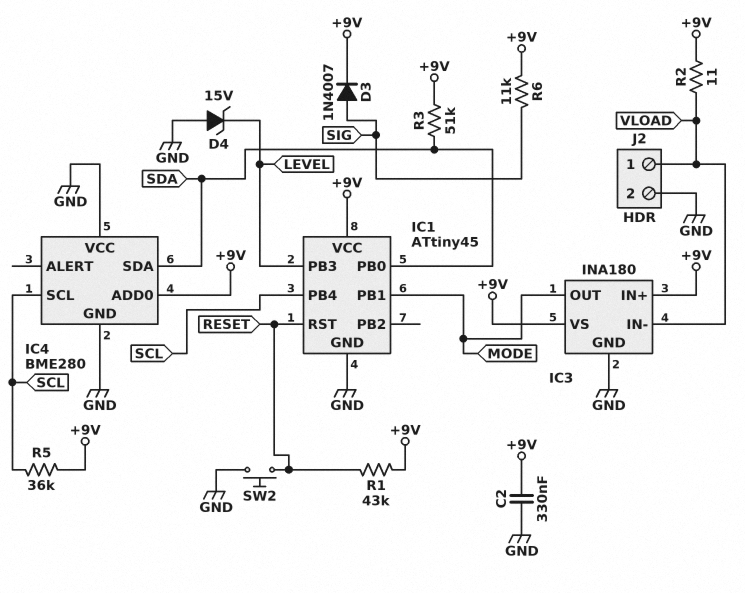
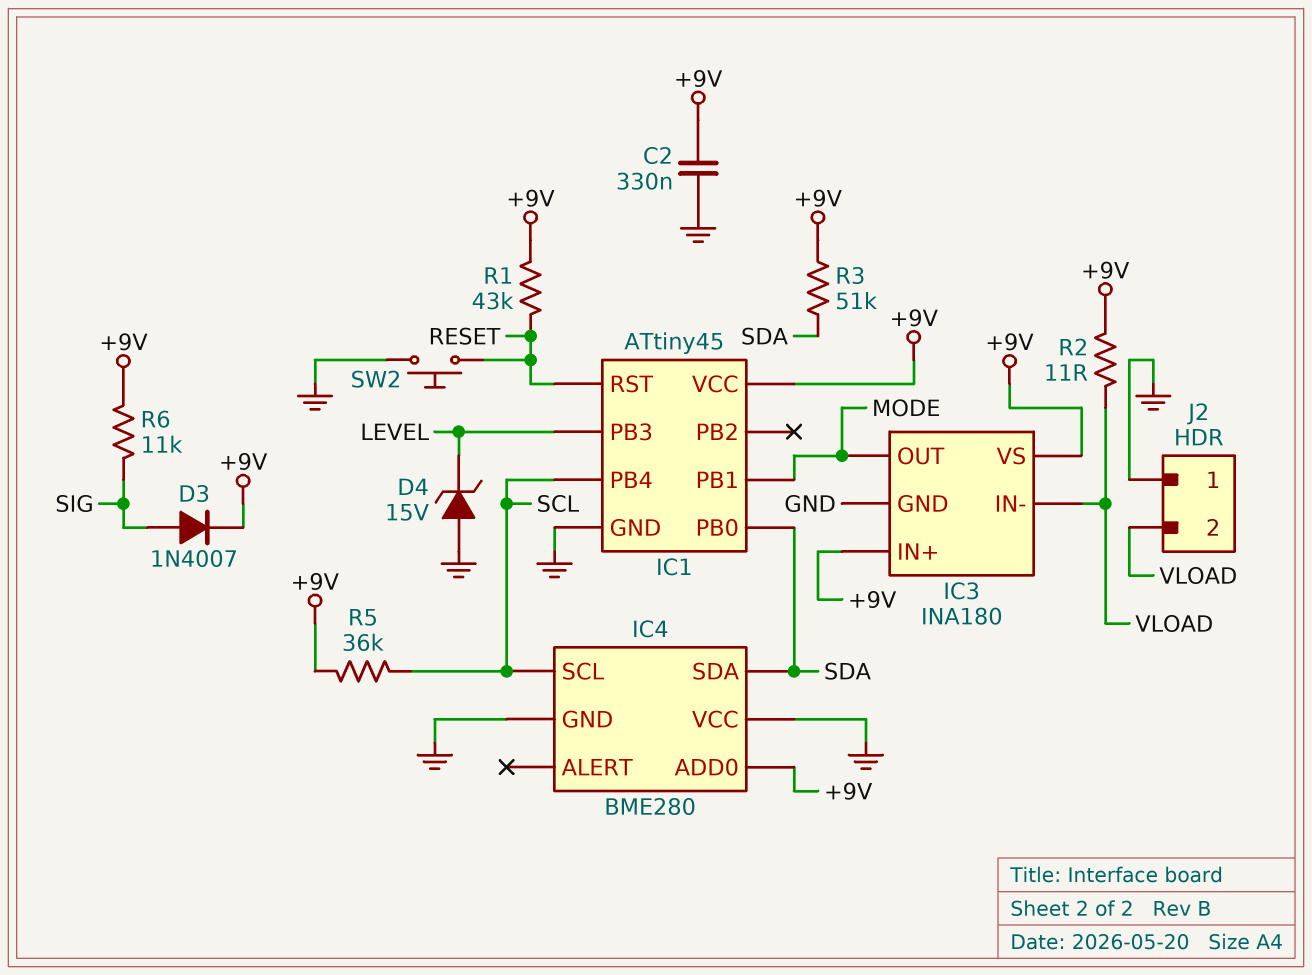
J2 pin 1: VLOAD -> GND
J2 pin 2: GND -> VLOAD

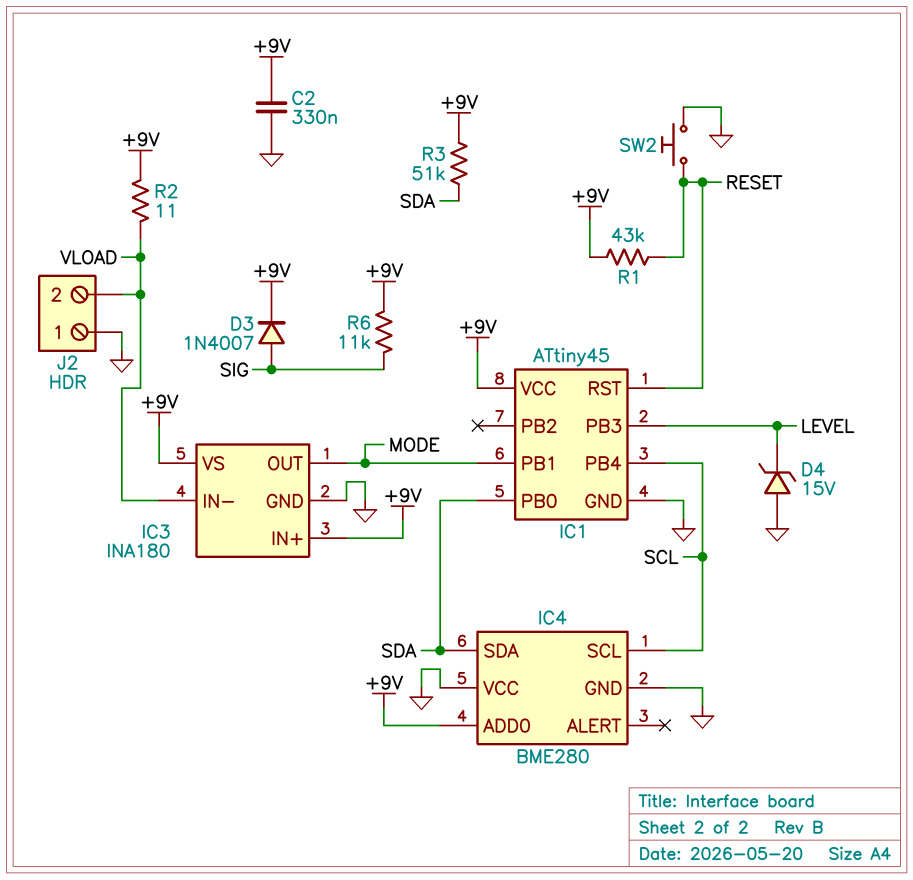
R5: 36k (+9V, SCL) -> none

